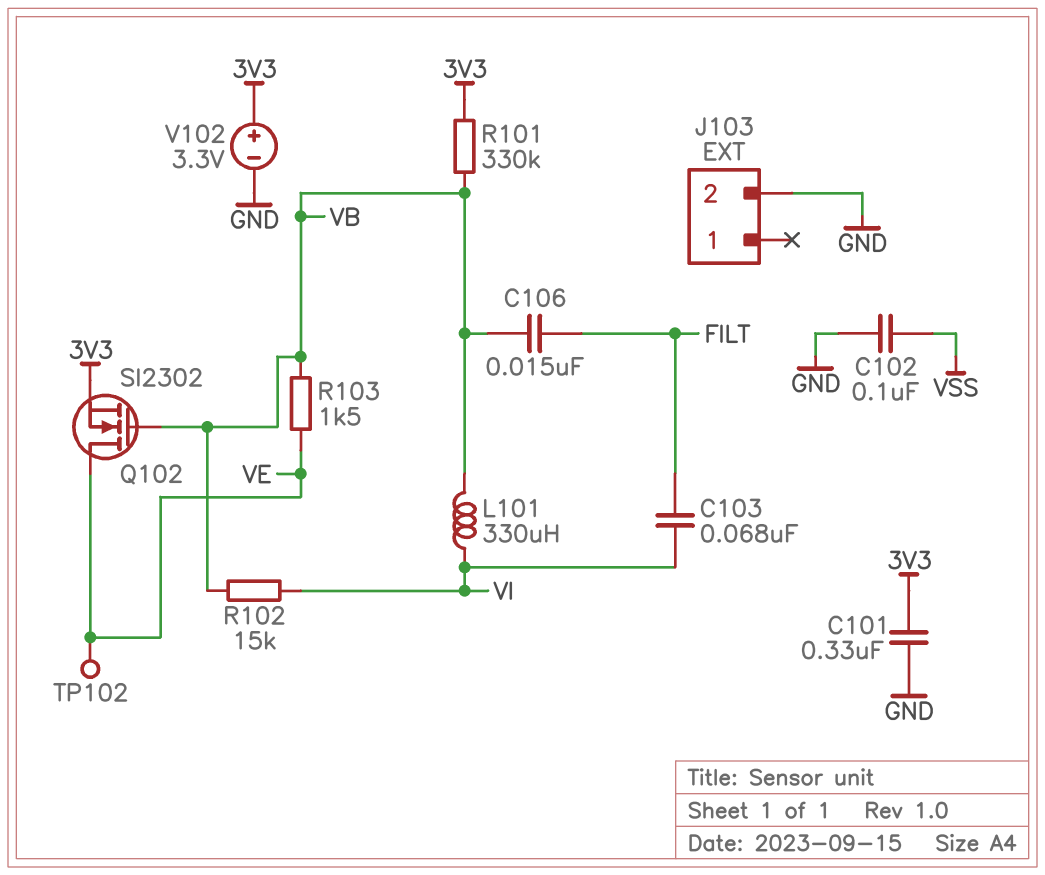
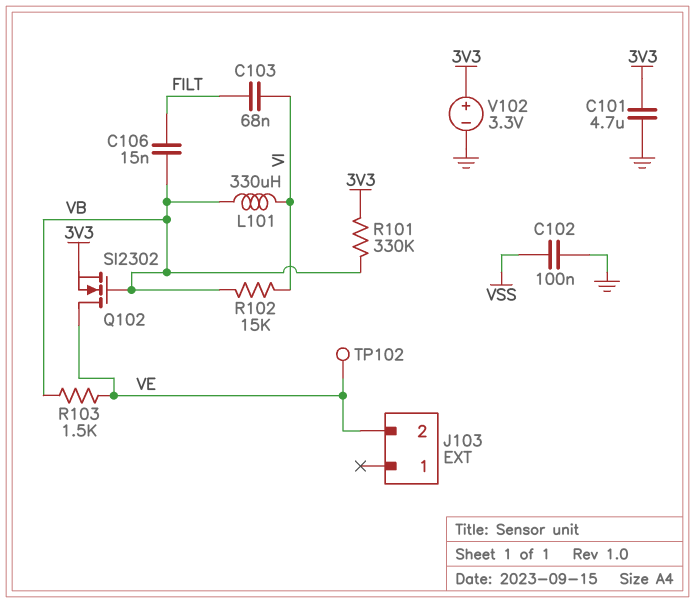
C101: 330nF (3V3, GND) -> 4.7uF (3V3, GND)
J103 pin 2: GND -> VE

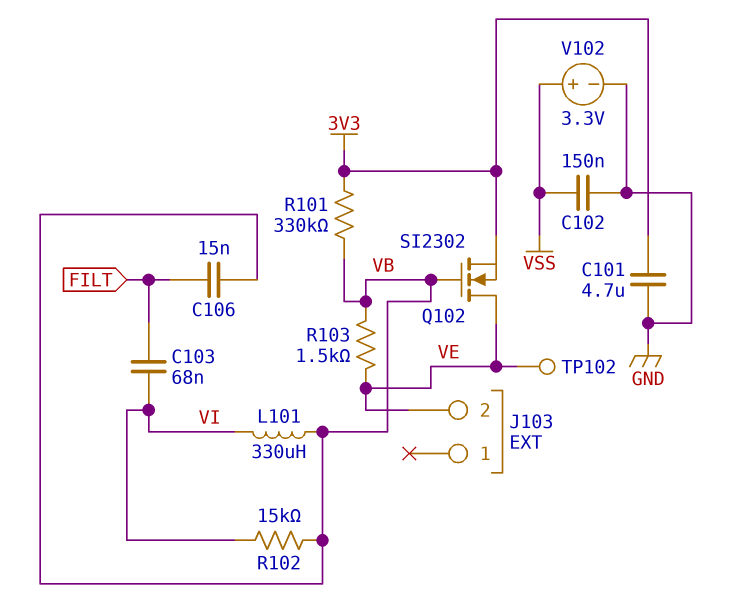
C102: 100nF (GND, VSS) -> 150nF (GND, VSS)
V102: 3.3V (plus 3V3, minus GND) -> 3.3V (plus VSS, minus GND)

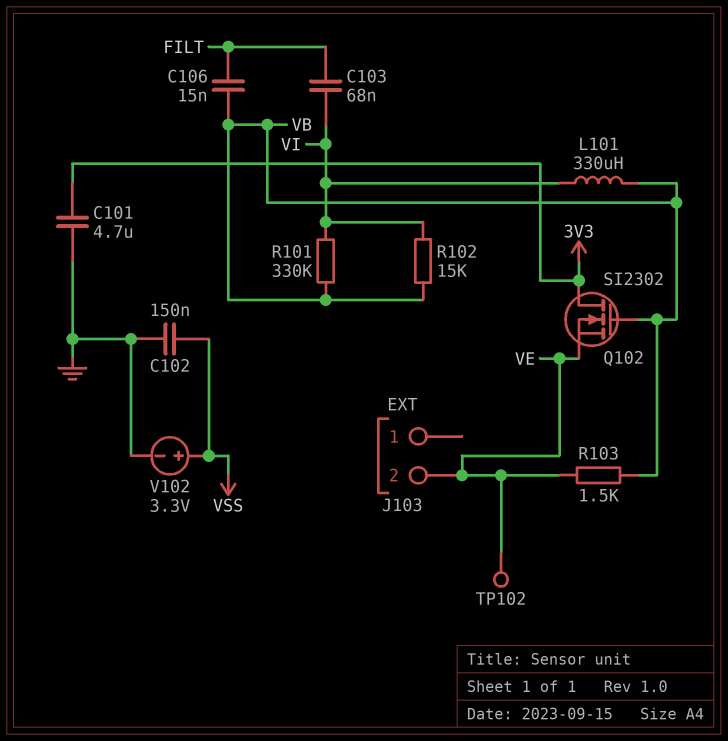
Q102: NMOS SI2302 (G VB, D VE, S 3V3) -> NMOS SI2302 (G VB, D 3V3, S VE)
R101: 330k (3V3, VB) -> 330k (VB, VI)

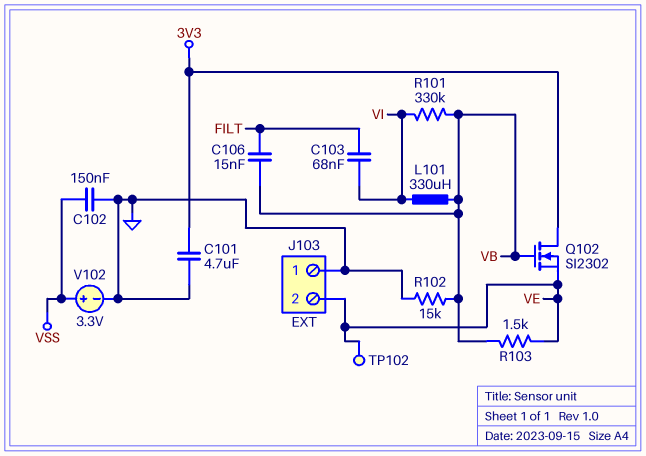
J103 pin 1: none -> GND
R102: 15k (VB, VI) -> 15k (GND, VB)

